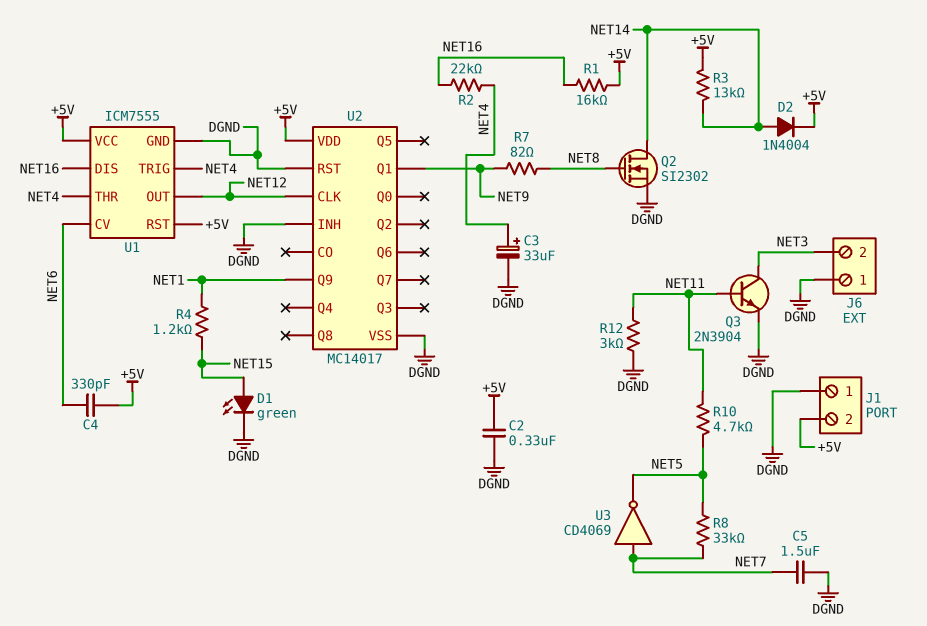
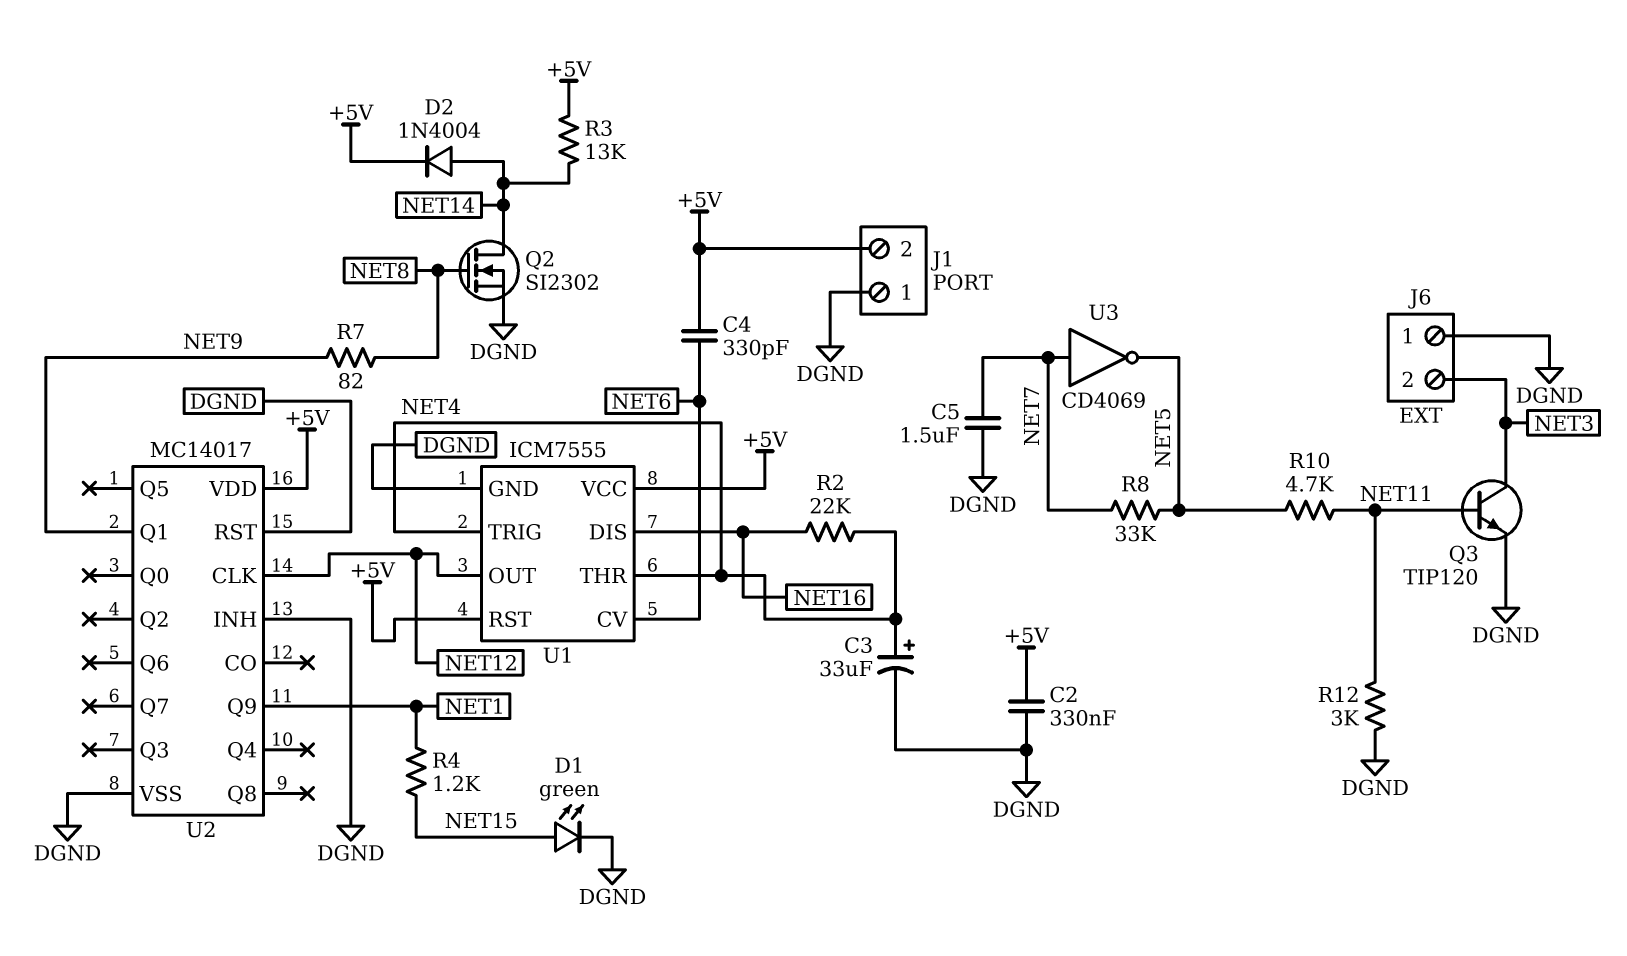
Q3: NPN 2N3904 (B NET11, C NET3, E DGND) -> NPN TIP120 (B NET11, C NET3, E DGND)
R1: 16k (+5V, NET16) -> none

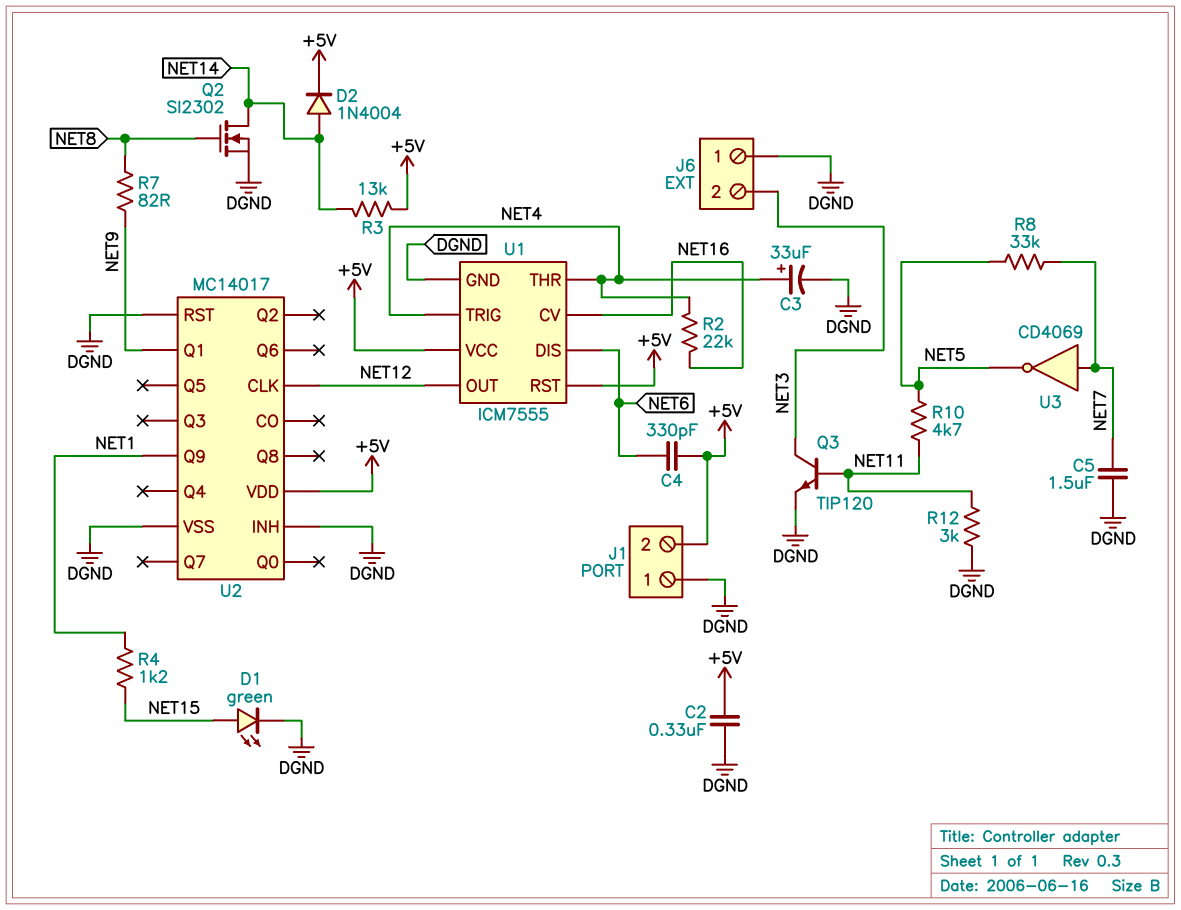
U1 pin CV: NET6 -> NET16
U1 pin DIS: NET16 -> NET6

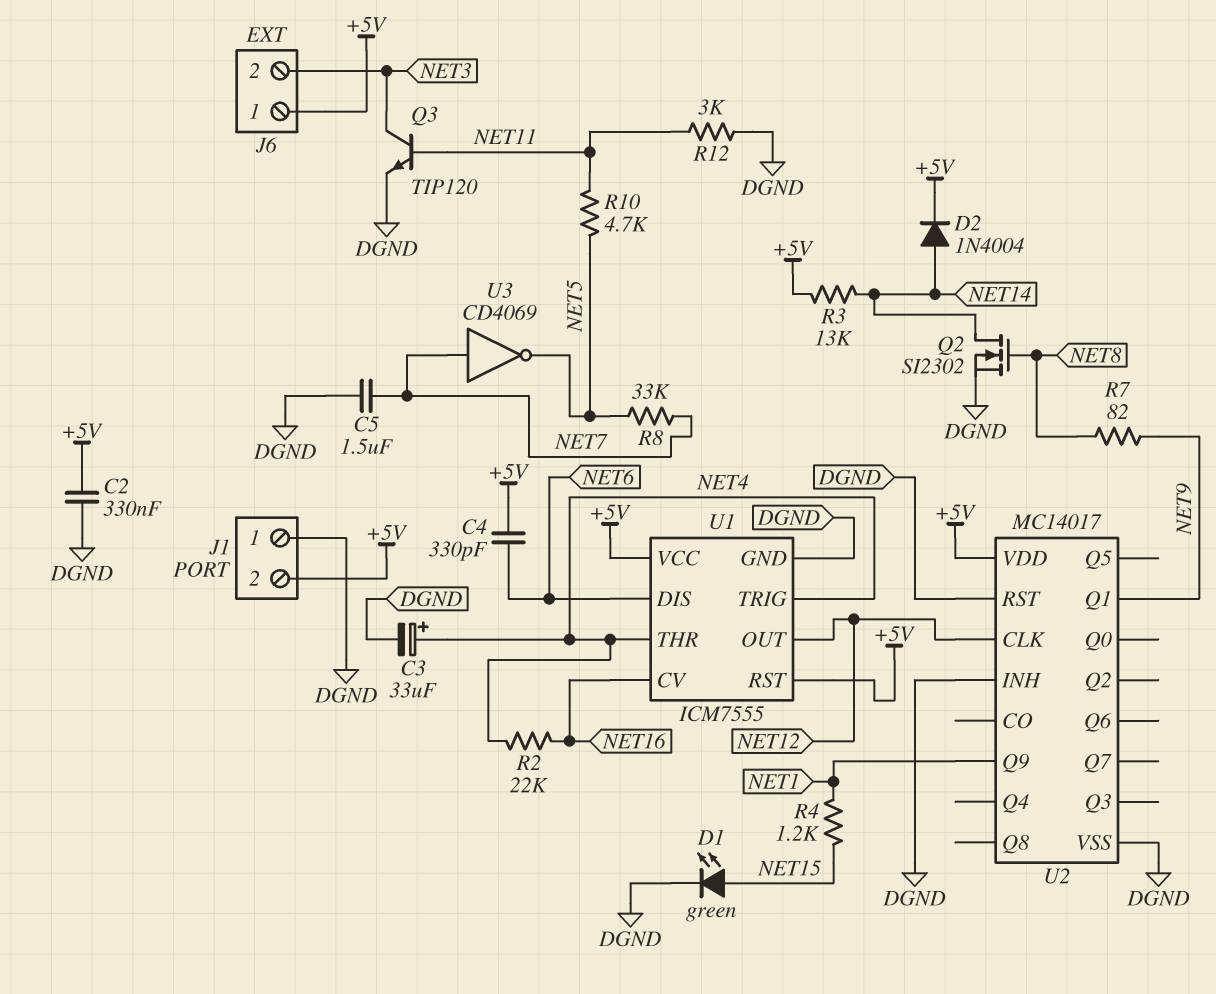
J6 pin 1: DGND -> +5V

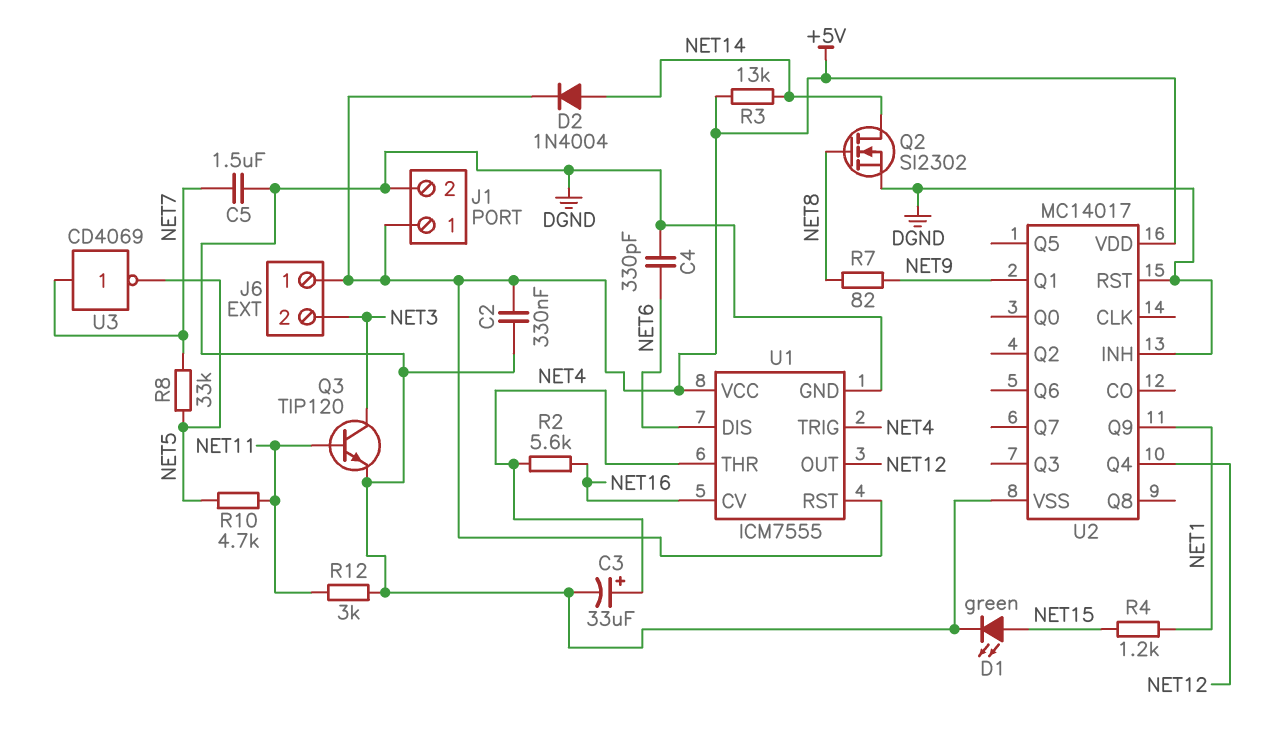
C4: 330pF (+5V, NET6) -> 330pF (DGND, NET6)
J1 pin 1: DGND -> +5V
J1 pin 2: +5V -> DGND
R2: 22k (NET4, NET16) -> 5.6k (NET4, NET16)
U2 pin CLK: NET12 -> none
U2 pin Q4: none -> NET12

